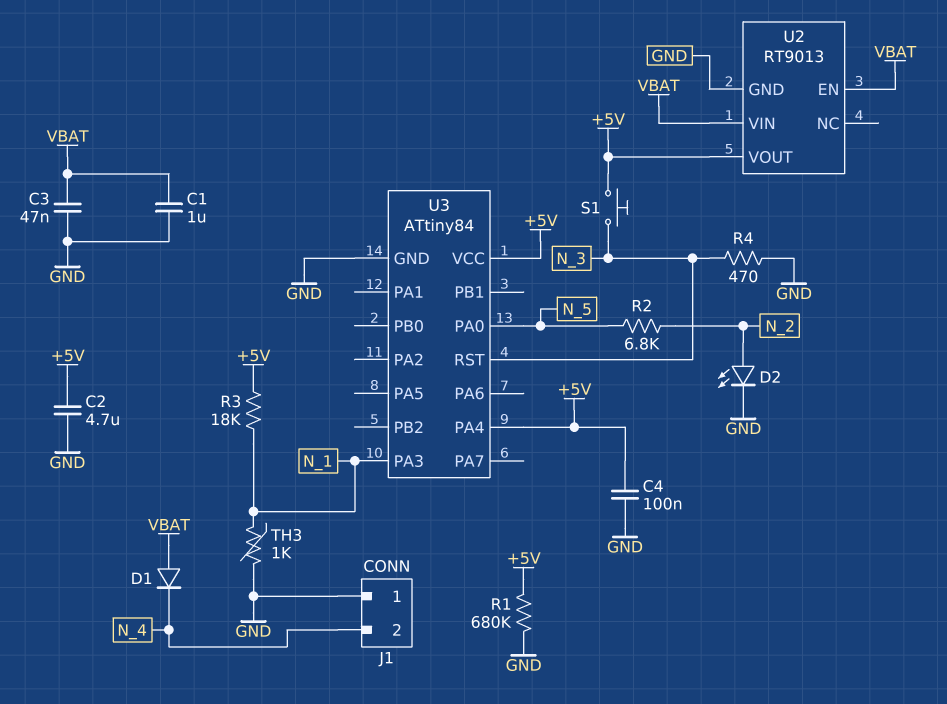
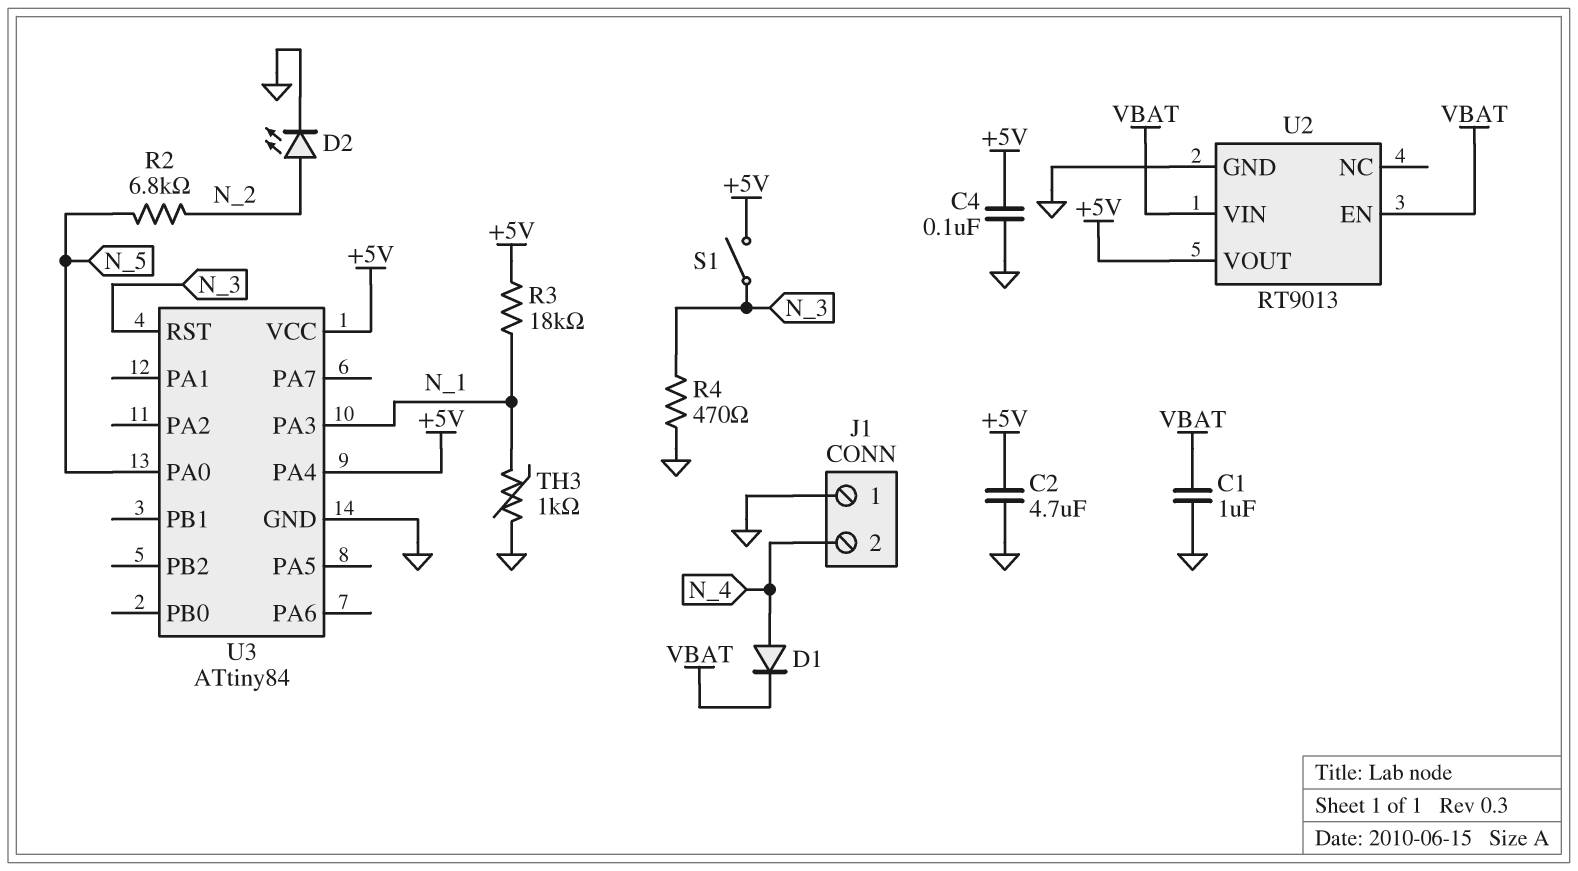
C3: 47nF (GND, VBAT) -> none
D1: diode (A VBAT, K N_4) -> diode (A N_4, K VBAT)
R1: 680k (+5V, GND) -> none
S1: button (+5V, N_3) -> switch (+5V, N_3)

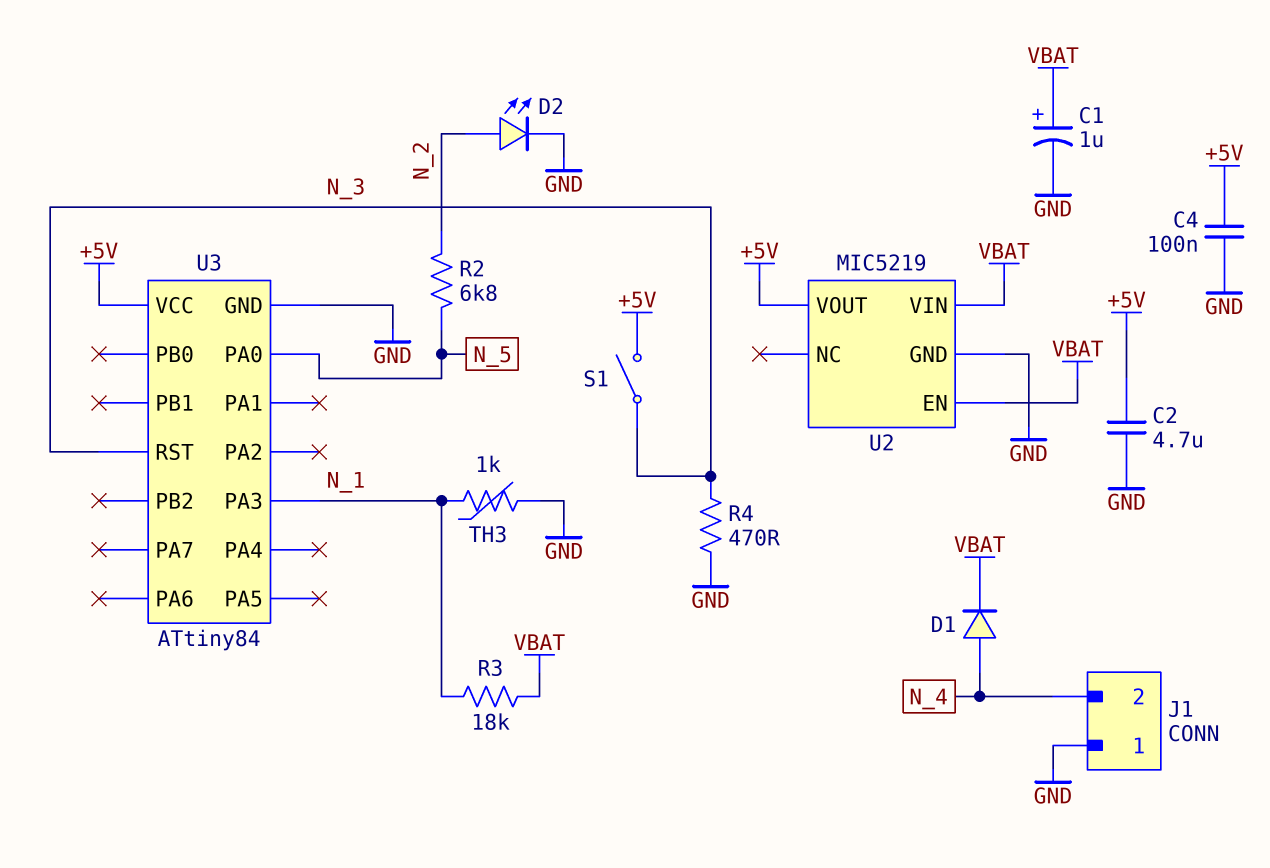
C1: 1uF (GND, VBAT) -> 1uF (plus VBAT, minus GND)
R3: 18k (+5V, N_1) -> 18k (N_1, VBAT)
U2: RT9013 -> MIC5219
U3 pin PA4: +5V -> none

